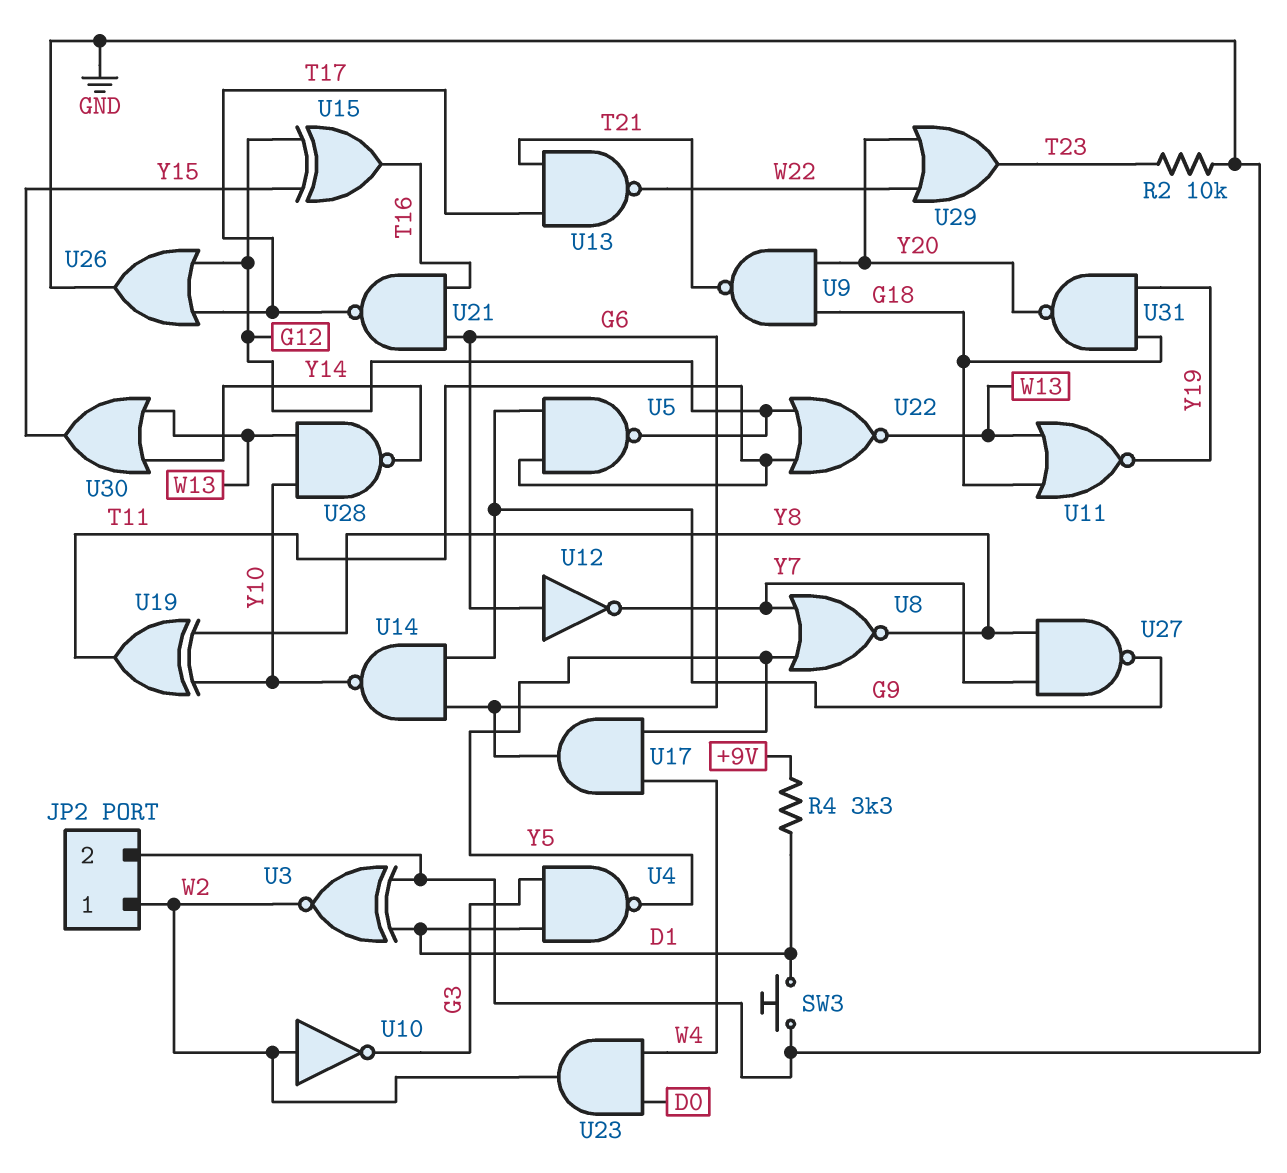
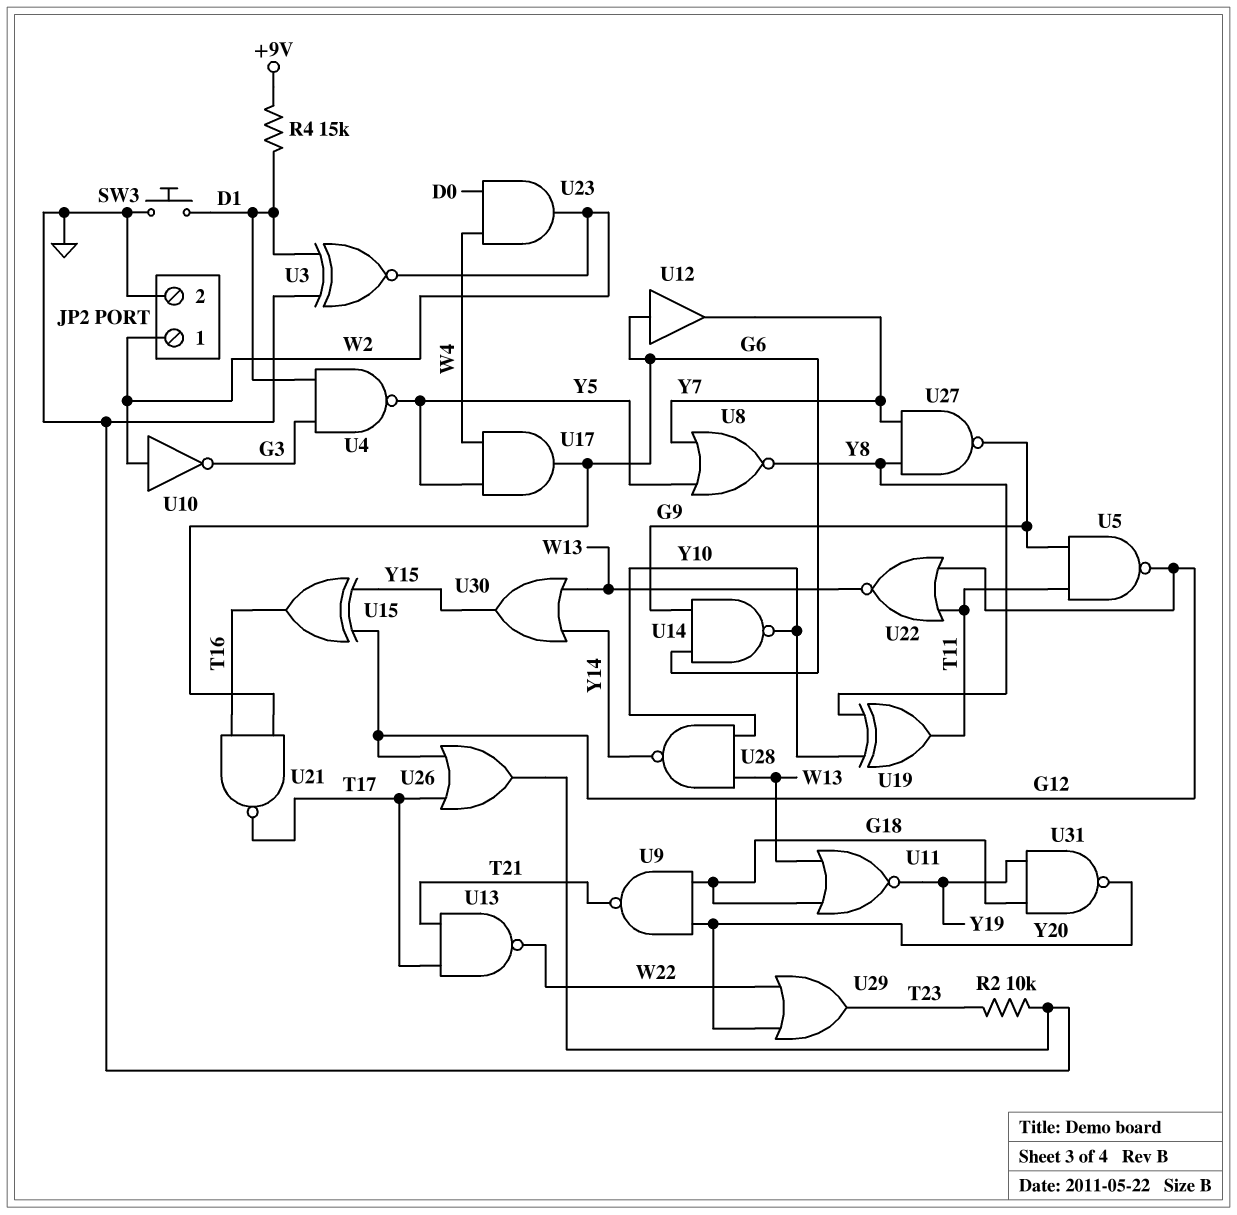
R4: 3.3k (+9V, D1) -> 15k (+9V, D1)
U12: NOT (in G6, out Y7) -> buffer (in G6, out Y7)

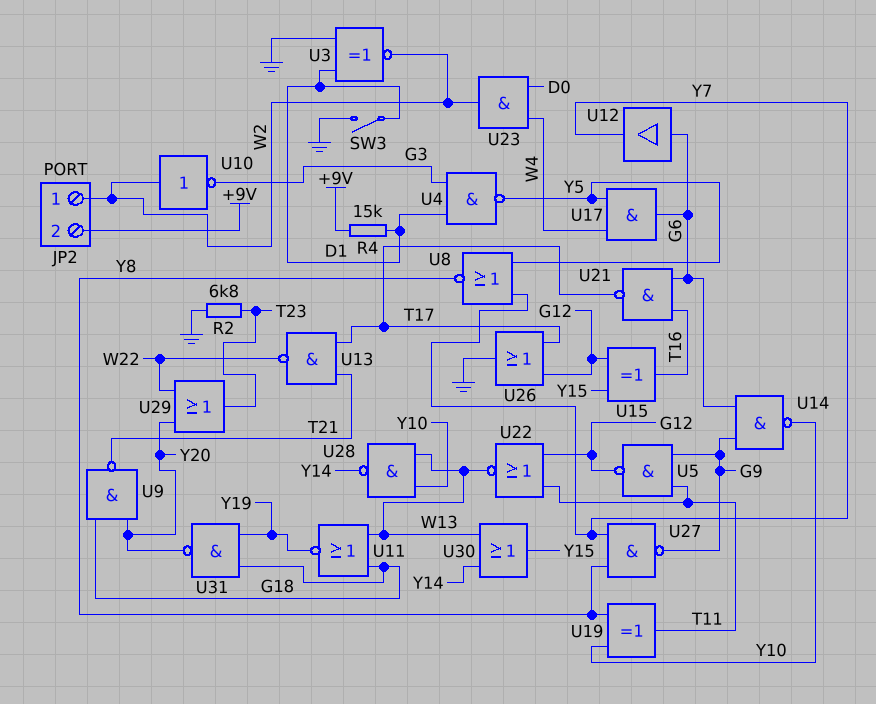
JP2 pin 2: GND -> +9V
R2: 10k (GND, T23) -> 6.8k (GND, T23)
SW3: button (D1, GND) -> switch (D1, GND)

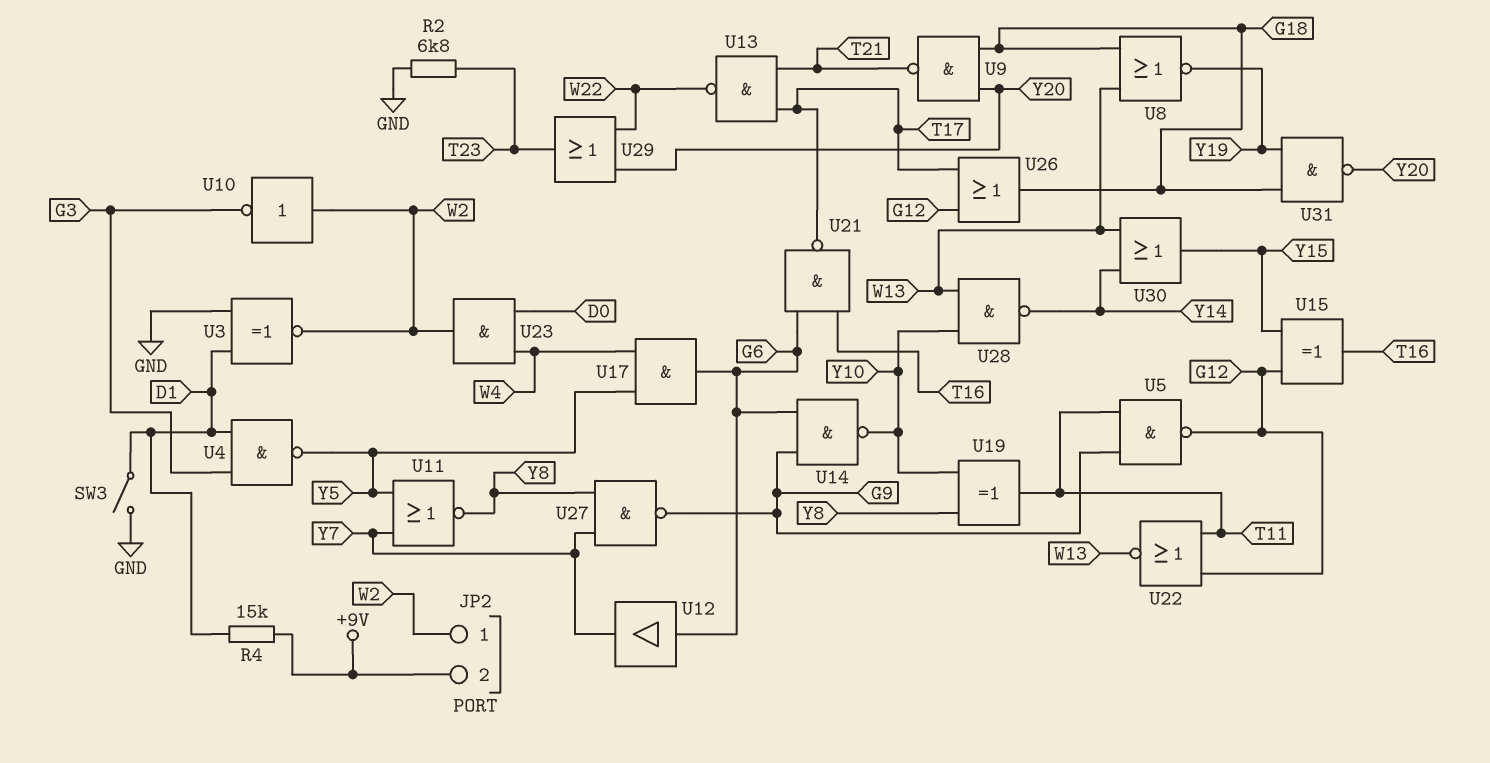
U8: NOR (in Y5, in Y7, out Y8) -> NOR (in G18, in W13, out Y19)
U11: NOR (in G18, in W13, out Y19) -> NOR (in Y5, in Y7, out Y8)
U26: OR (in G12, in T17, out GND) -> OR (in G12, in T17, out G18)

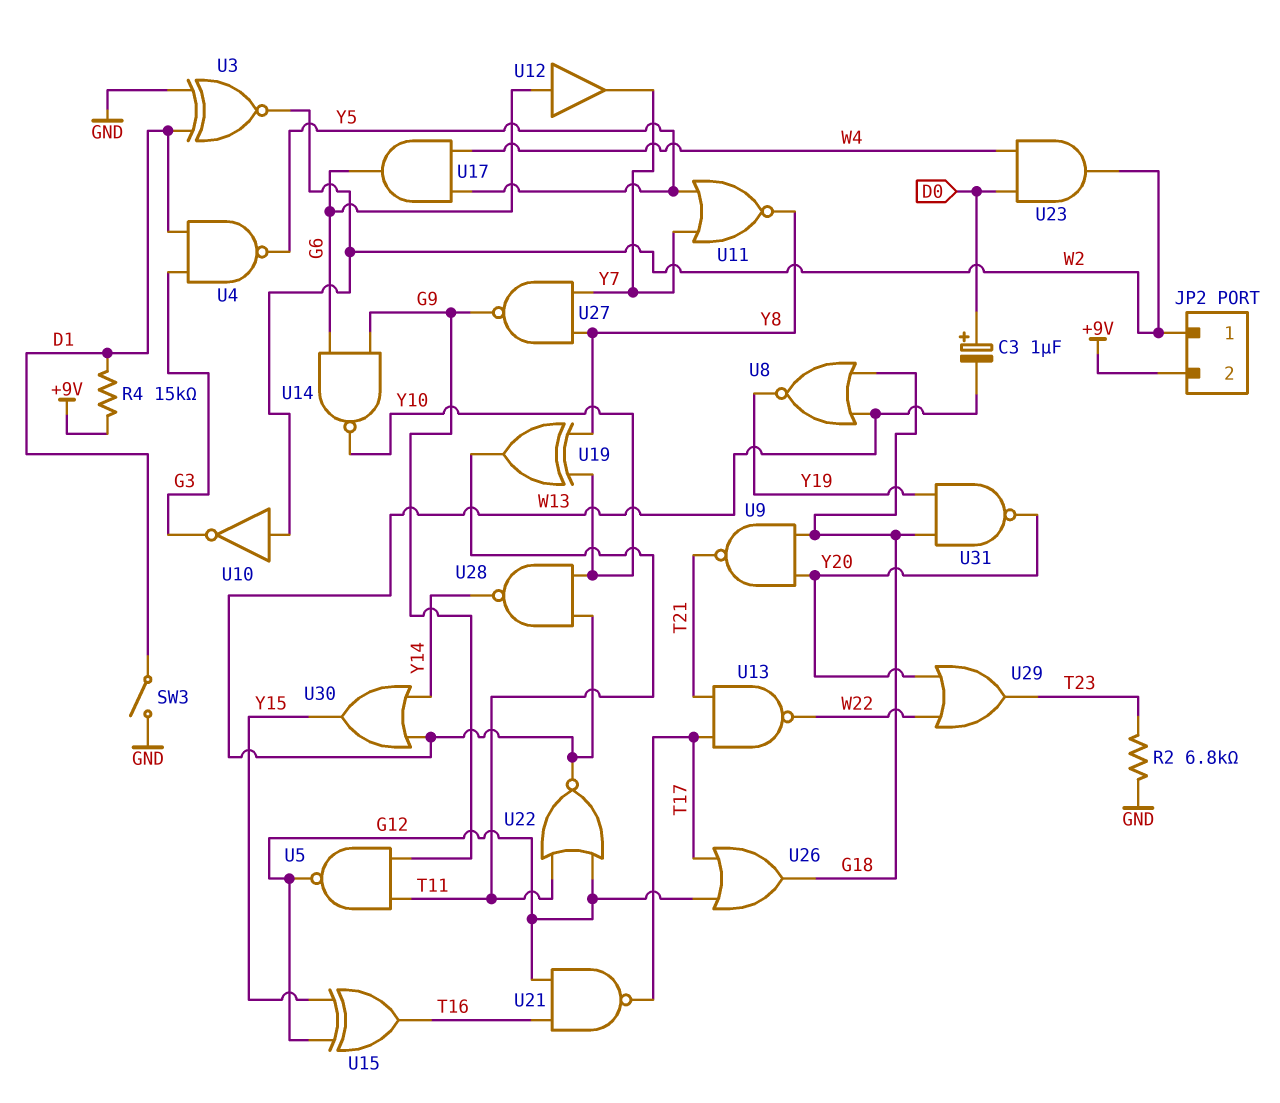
C3: none -> 1uF (plus D0, minus W13)
U21: NAND (in G6, in T16, out T17) -> NAND (in G12, in T16, out T17)

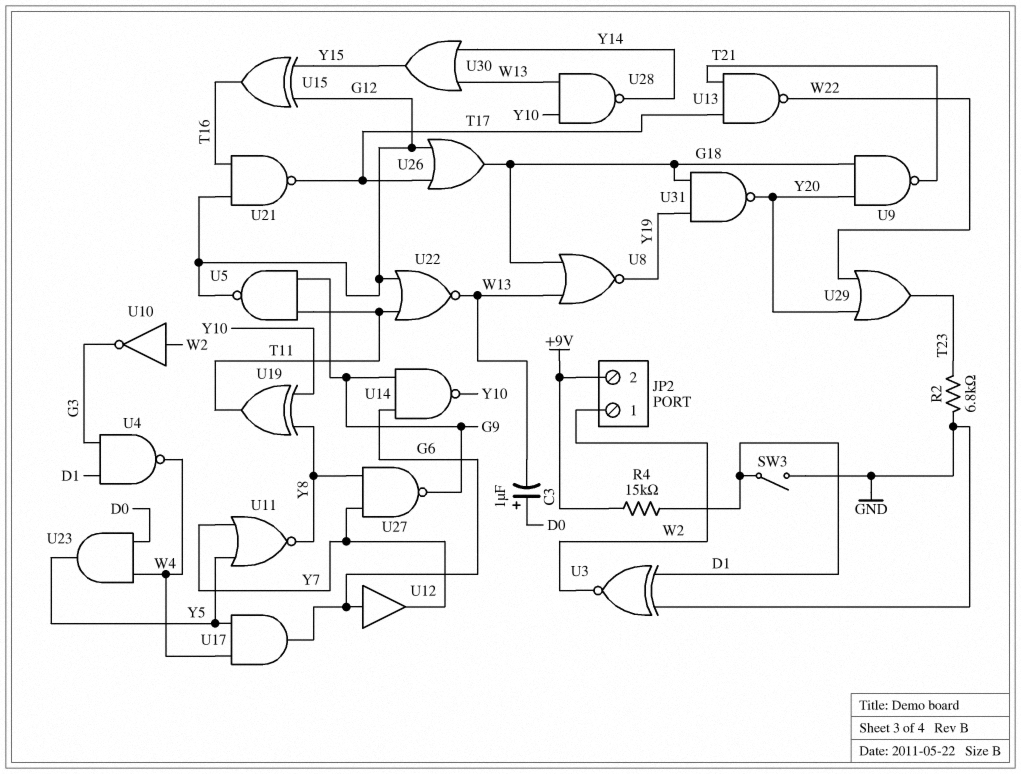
U4: NAND (in D1, in G3, out Y5) -> NAND (in D1, in G3, out W4)
U23: AND (in D0, in W4, out W2) -> AND (in D0, in W4, out Y5)

